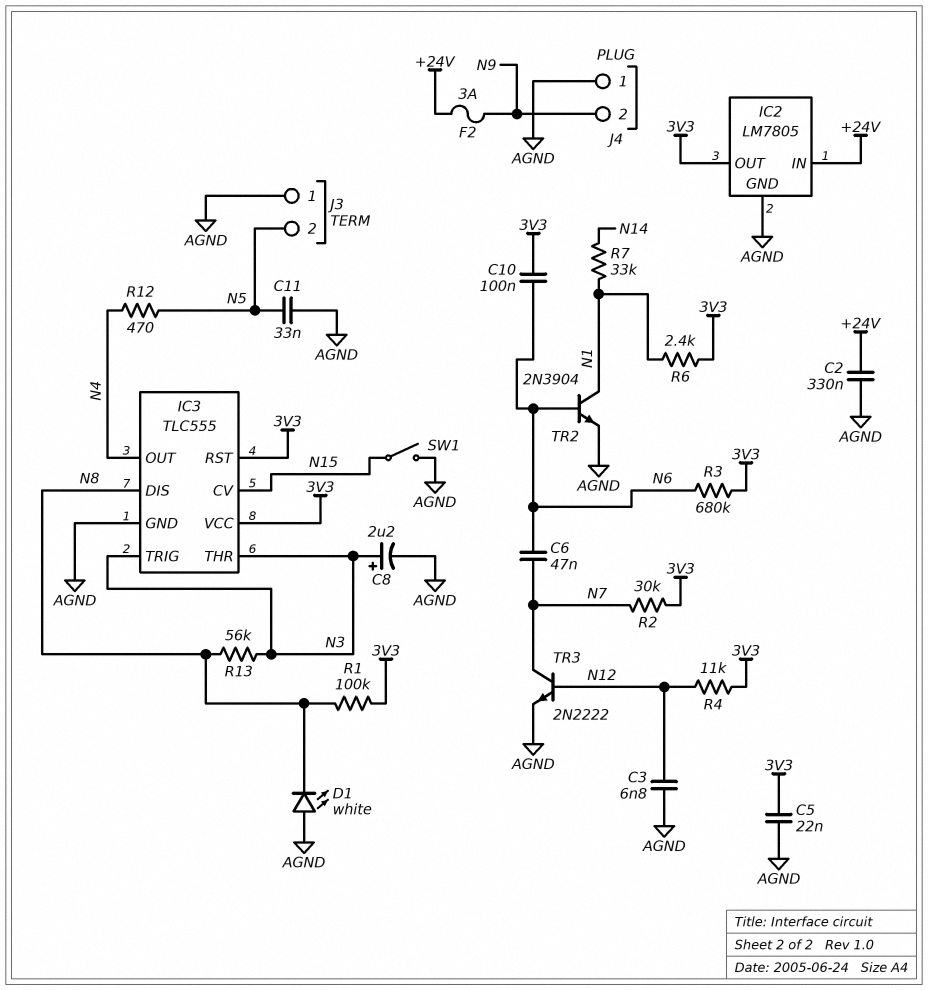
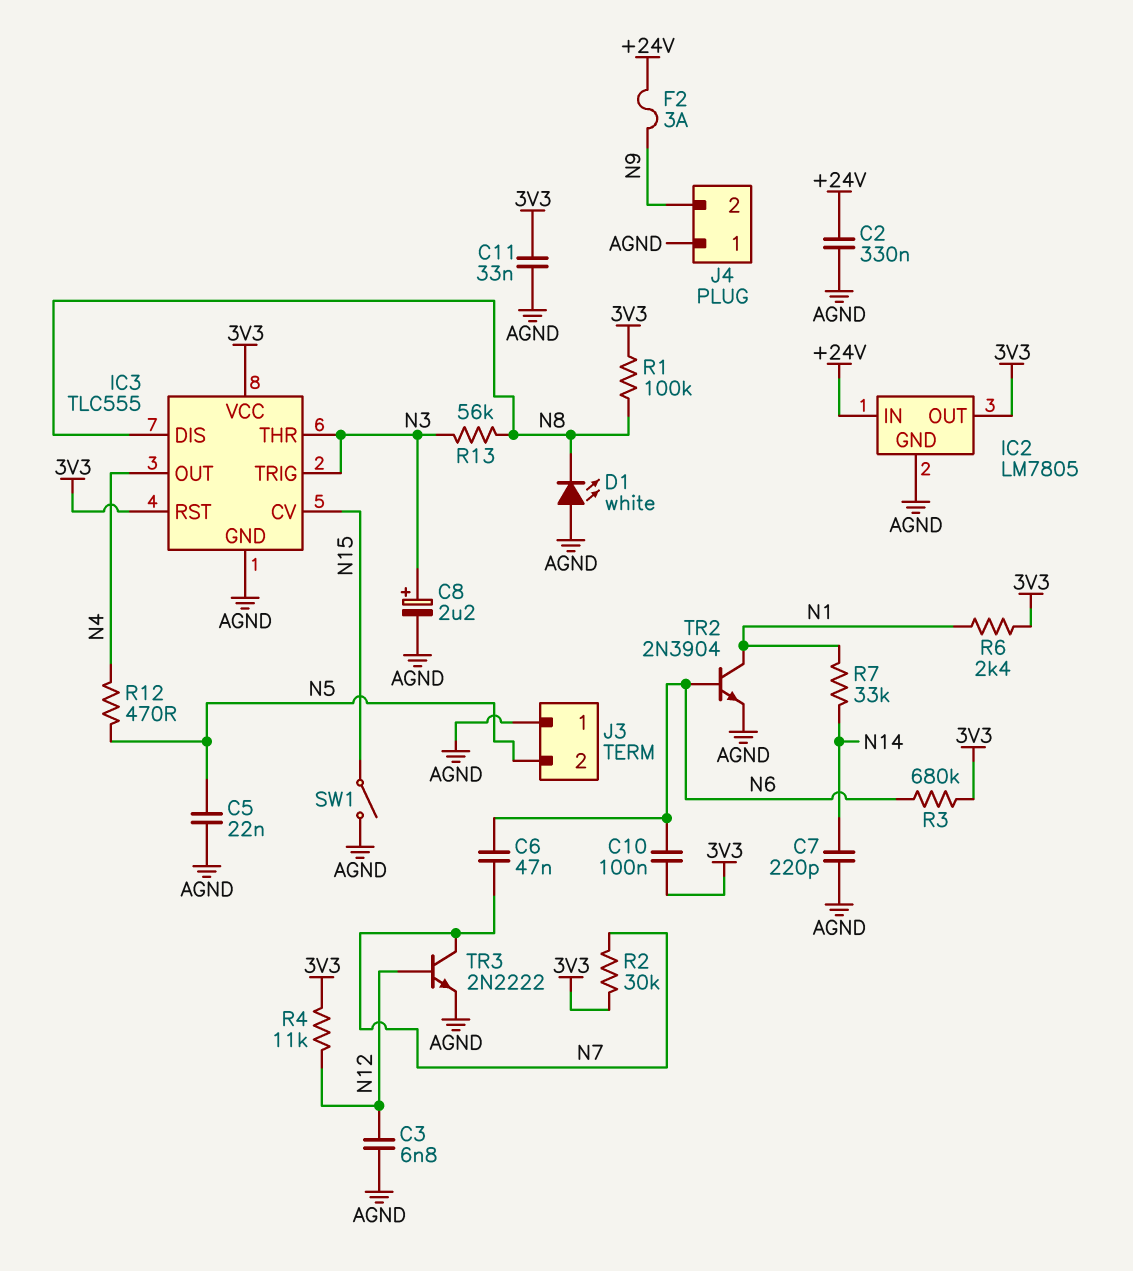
C5: 22nF (3V3, AGND) -> 22nF (AGND, N5)
C7: none -> 220pF (AGND, N14)
C11: 33nF (AGND, N5) -> 33nF (3V3, AGND)

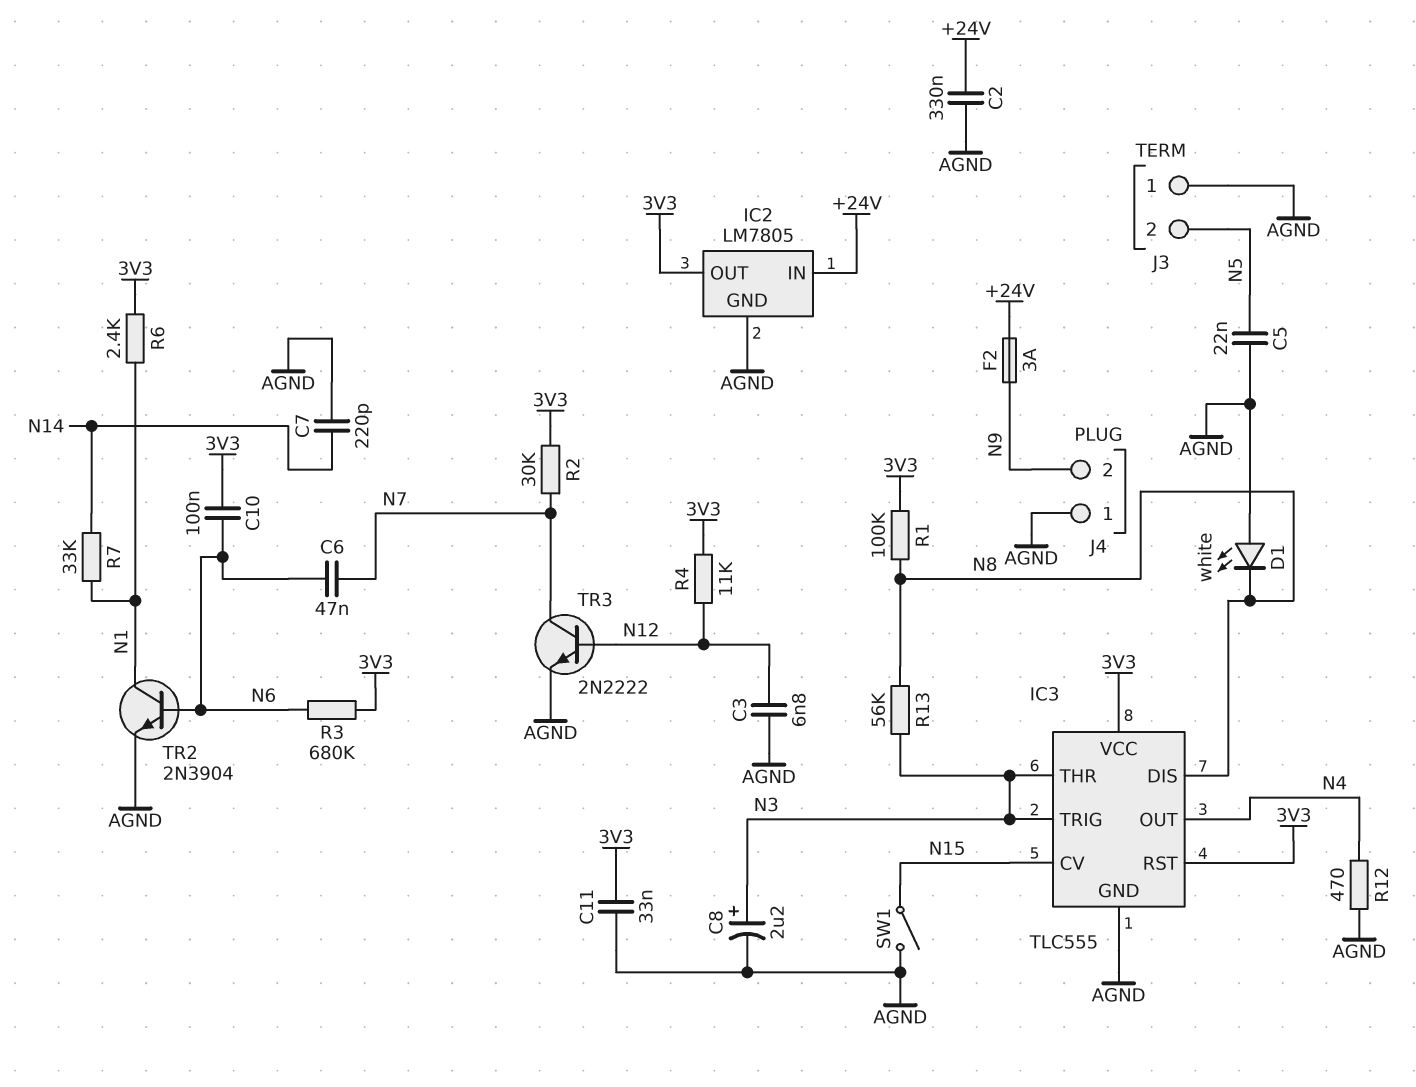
R12: 470 (N4, N5) -> 470 (AGND, N4)

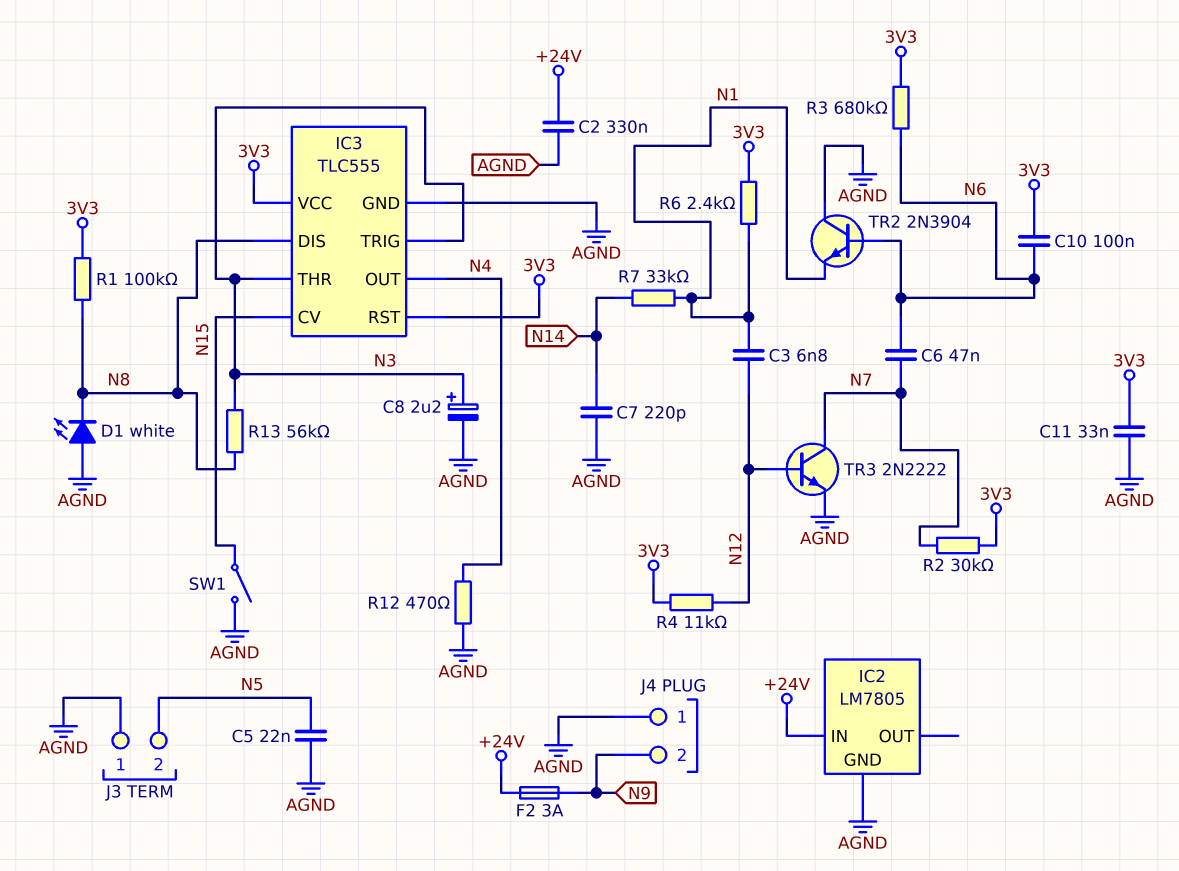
C3: 6.8nF (AGND, N12) -> 6.8nF (N1, N12)
IC2 pin OUT: 3V3 -> none
TR2: NPN 2N3904 (B N6, C N1, E AGND) -> NPN 2N3904 (B N6, C AGND, E N1)

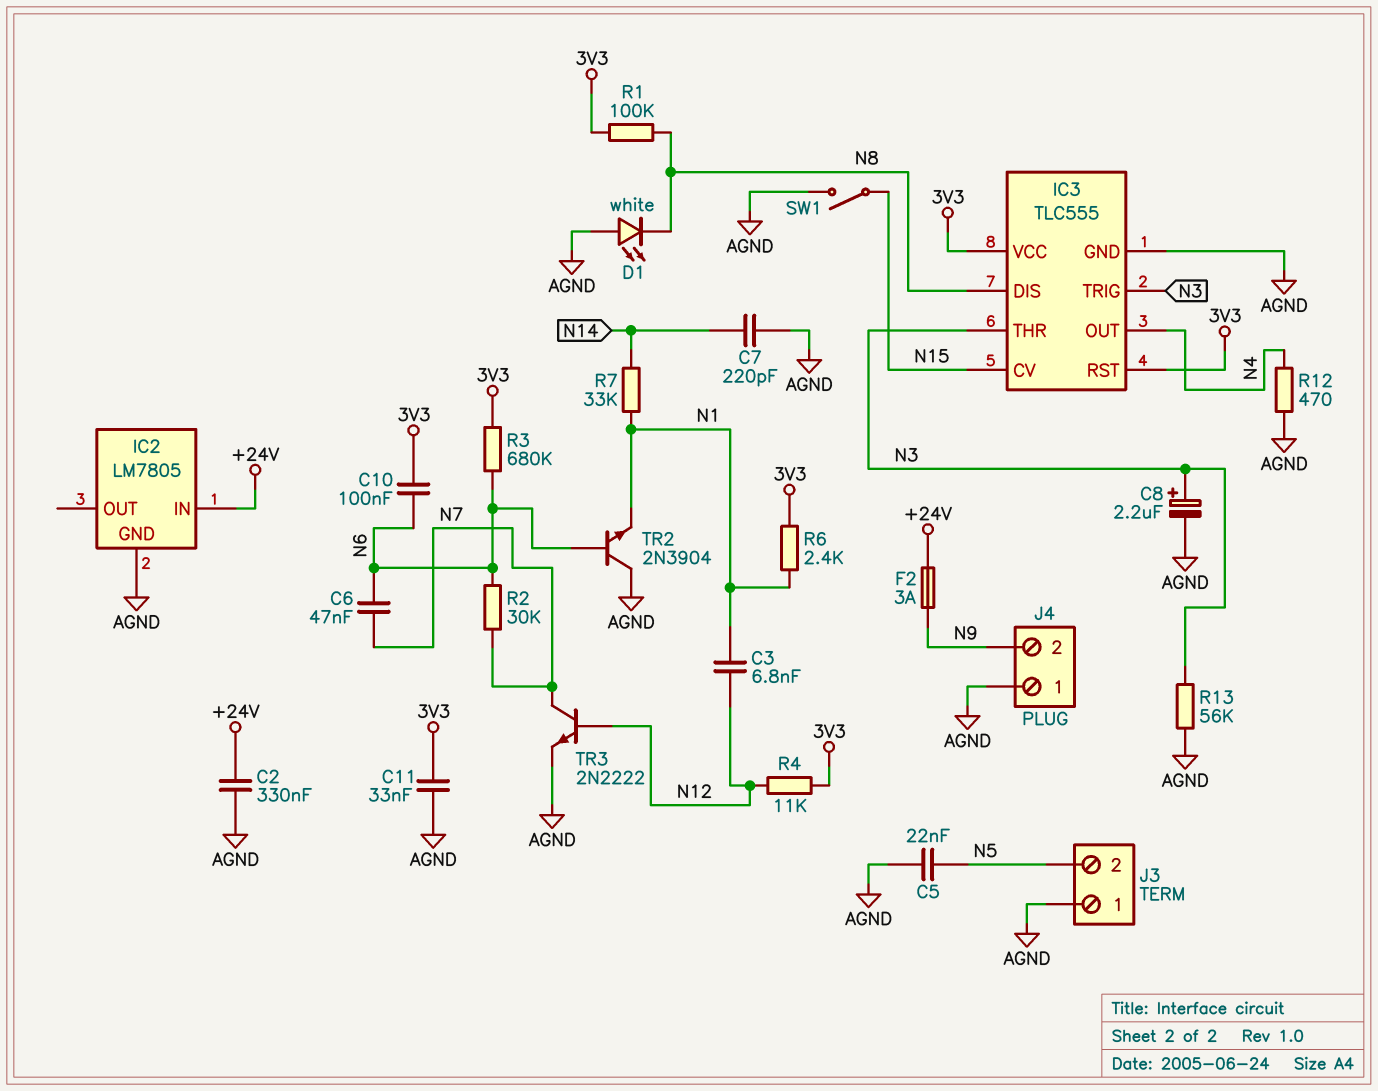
R2: 30k (3V3, N7) -> 30k (N6, N7)
R13: 56k (N3, N8) -> 56k (AGND, N3)

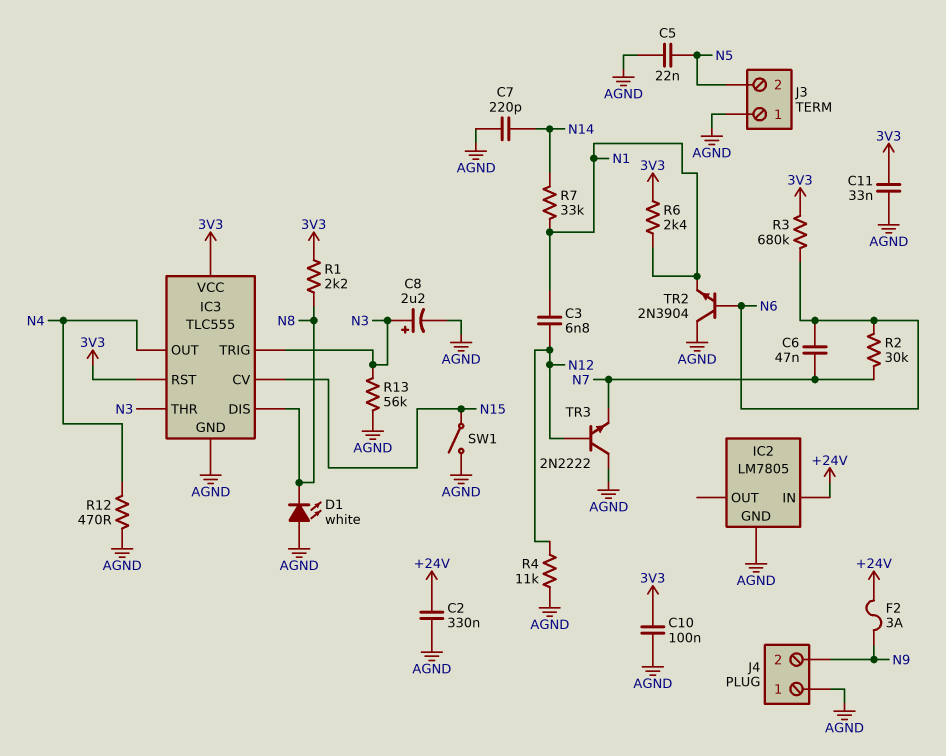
C10: 100nF (3V3, N6) -> 100nF (3V3, AGND)
R1: 100k (3V3, N8) -> 2.2k (3V3, N8)
R4: 11k (3V3, N12) -> 11k (AGND, N12)
TR3: NPN 2N2222 (B N12, C N7, E AGND) -> NPN 2N2222 (B N12, C AGND, E N7)

